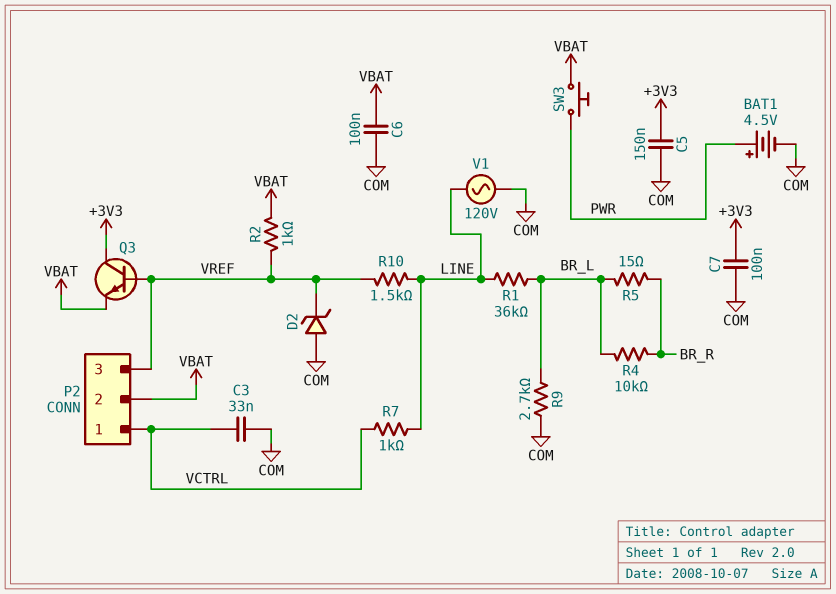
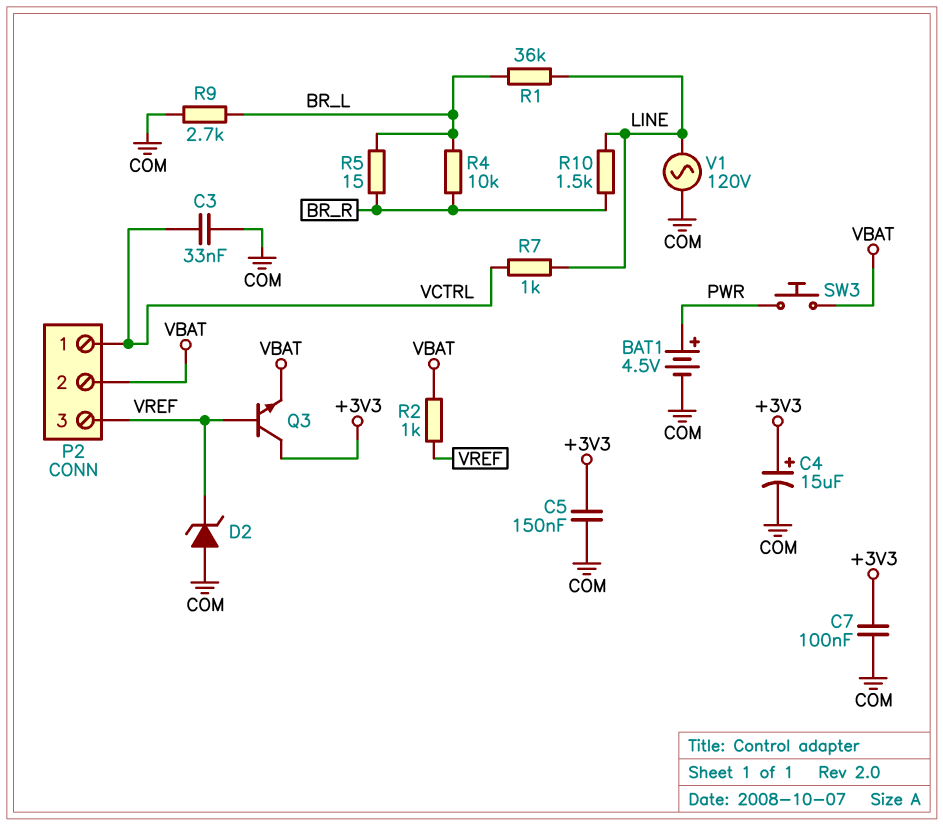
C4: none -> 15uF (plus +3V3, minus COM)
C6: 100nF (COM, VBAT) -> none
R10: 1.5k (LINE, VREF) -> 1.5k (BR_R, LINE)

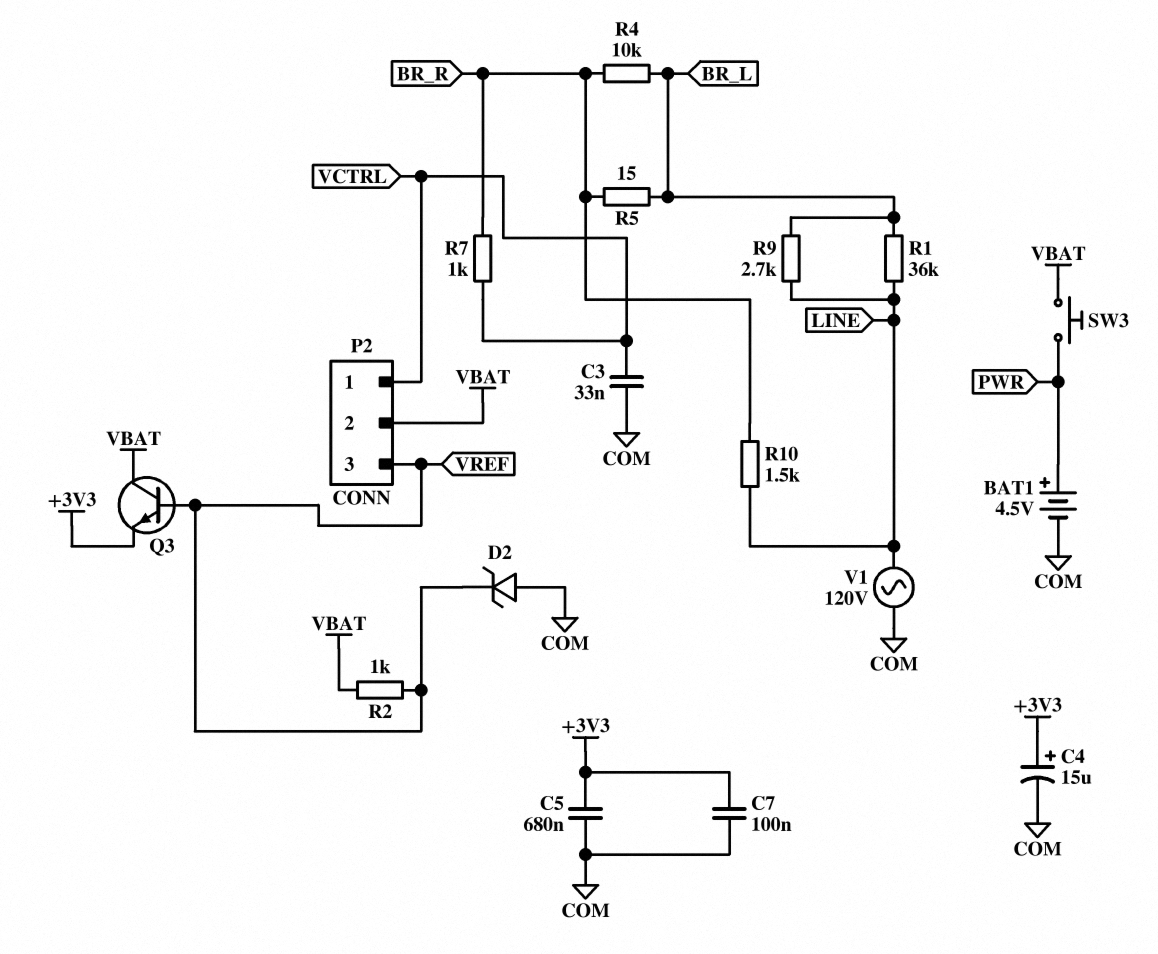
C5: 150nF (+3V3, COM) -> 680nF (+3V3, COM)
Q3: NPN (B VREF, C +3V3, E VBAT) -> NPN (B VREF, C VBAT, E +3V3)
R7: 1k (LINE, VCTRL) -> 1k (BR_R, VCTRL)
R9: 2.7k (BR_L, COM) -> 2.7k (BR_L, LINE)

